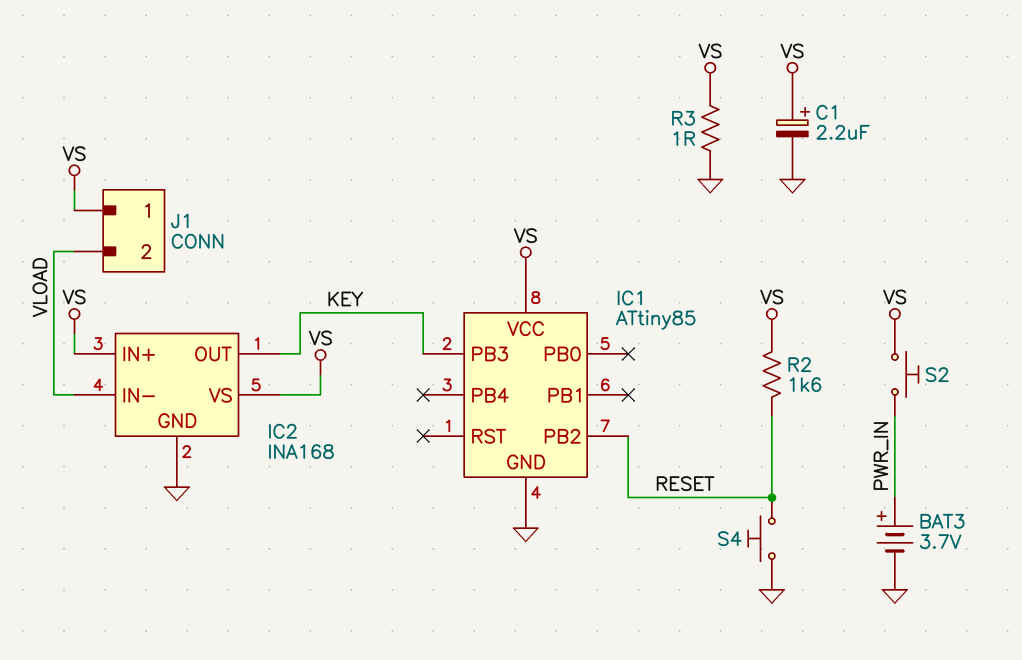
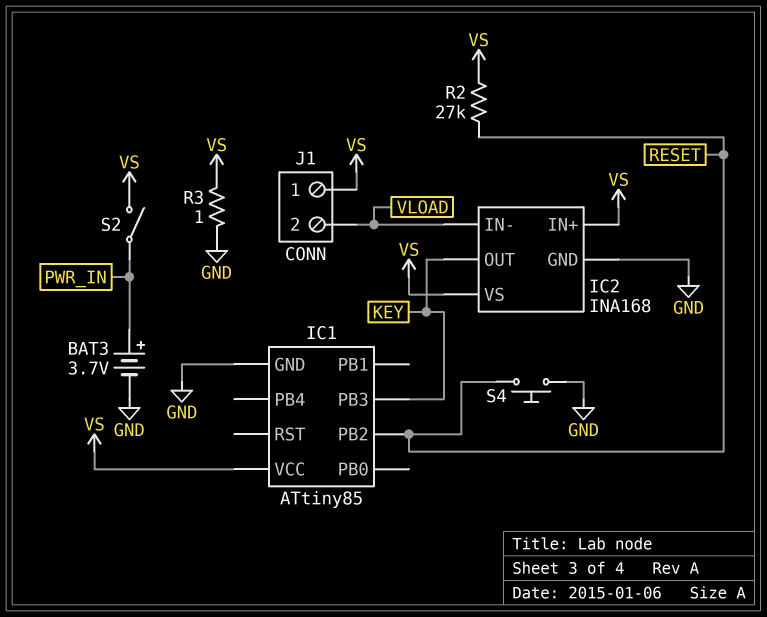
C1: 2.2uF (plus VS, minus GND) -> none
R2: 1.6k (RESET, VS) -> 27k (RESET, VS)
S2: button (PWR_IN, VS) -> switch (PWR_IN, VS)

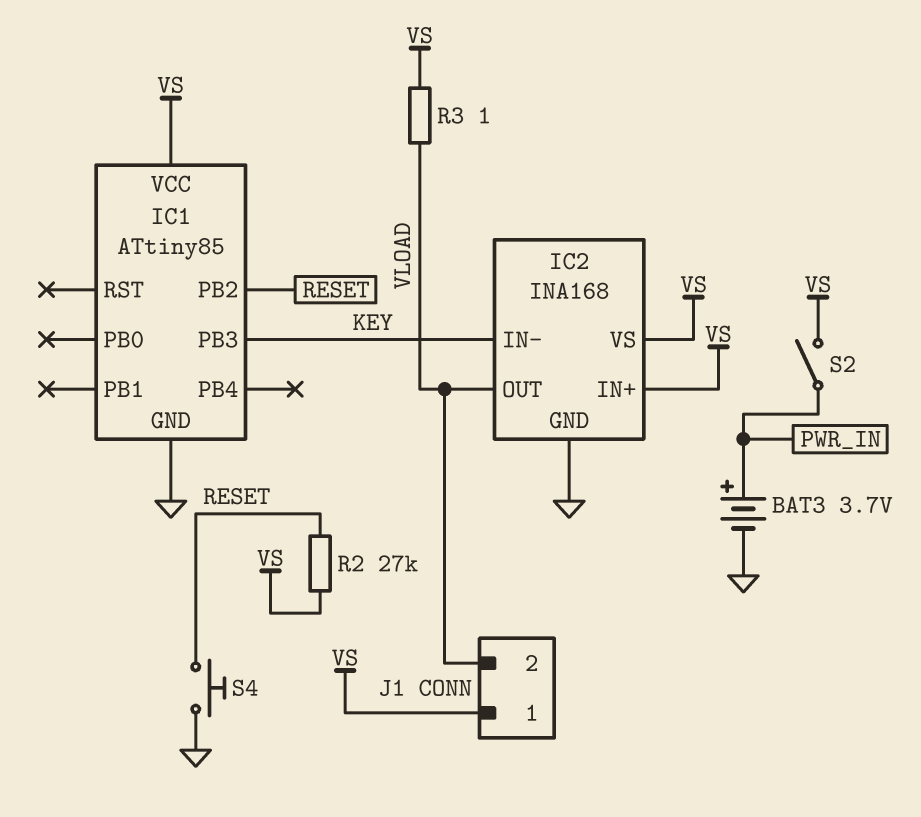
IC2 pin IN-: VLOAD -> KEY
IC2 pin OUT: KEY -> VLOAD
R3: 1 (GND, VS) -> 1 (VLOAD, VS)

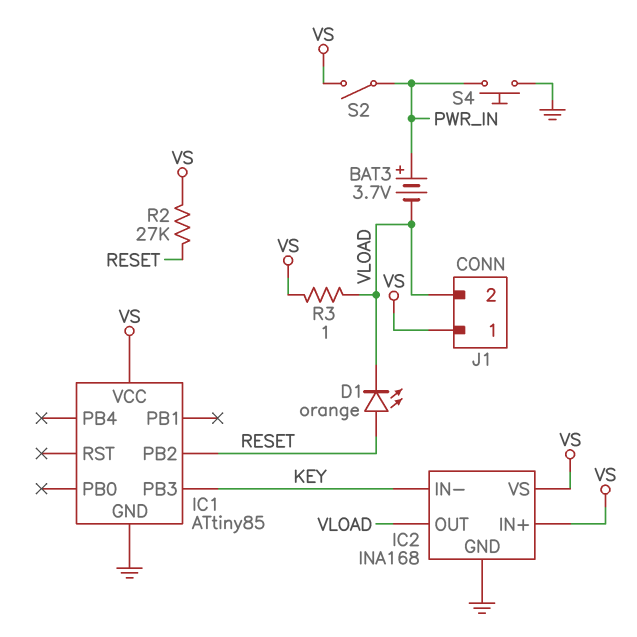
BAT3: 3.7V (plus PWR_IN, minus GND) -> 3.7V (plus PWR_IN, minus VLOAD)
D1: none -> LED orange (A RESET, K VLOAD)
S4: button (GND, RESET) -> button (GND, PWR_IN)

